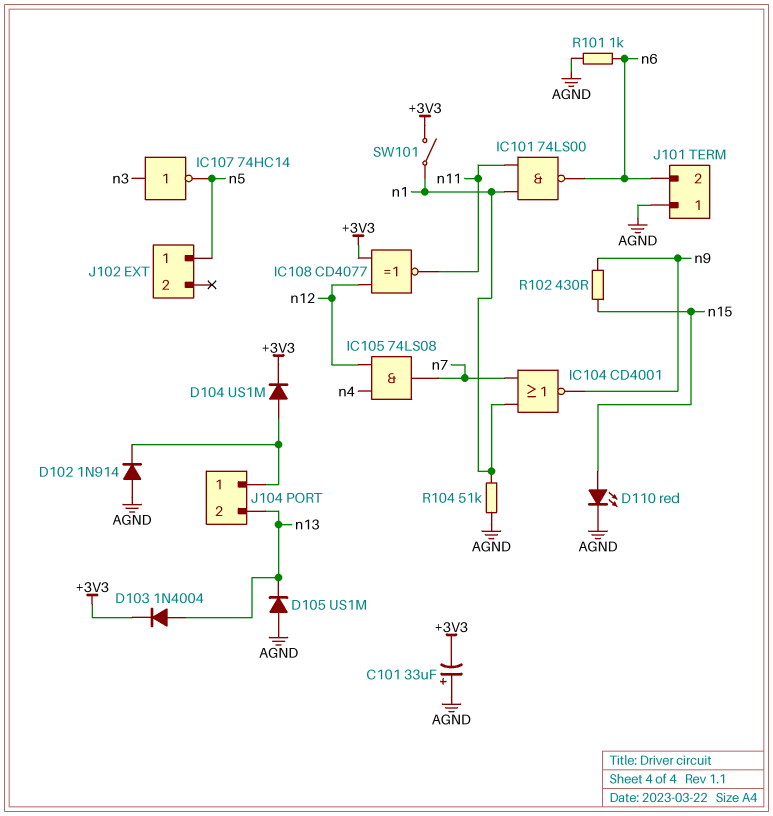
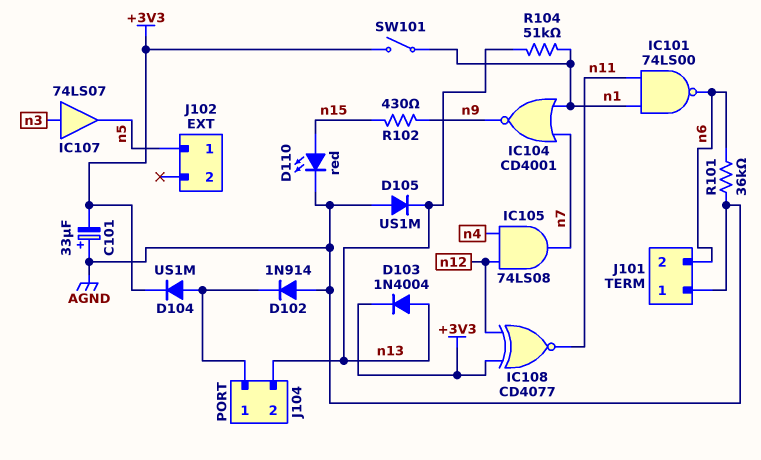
IC107: NOT 74HC14 (in n3, out n5) -> buffer 74LS07 (in n3, out n5)
R101: 1k (AGND, n6) -> 36k (AGND, n6)
R104: 51k (AGND, n1) -> 51k (n1, n13)

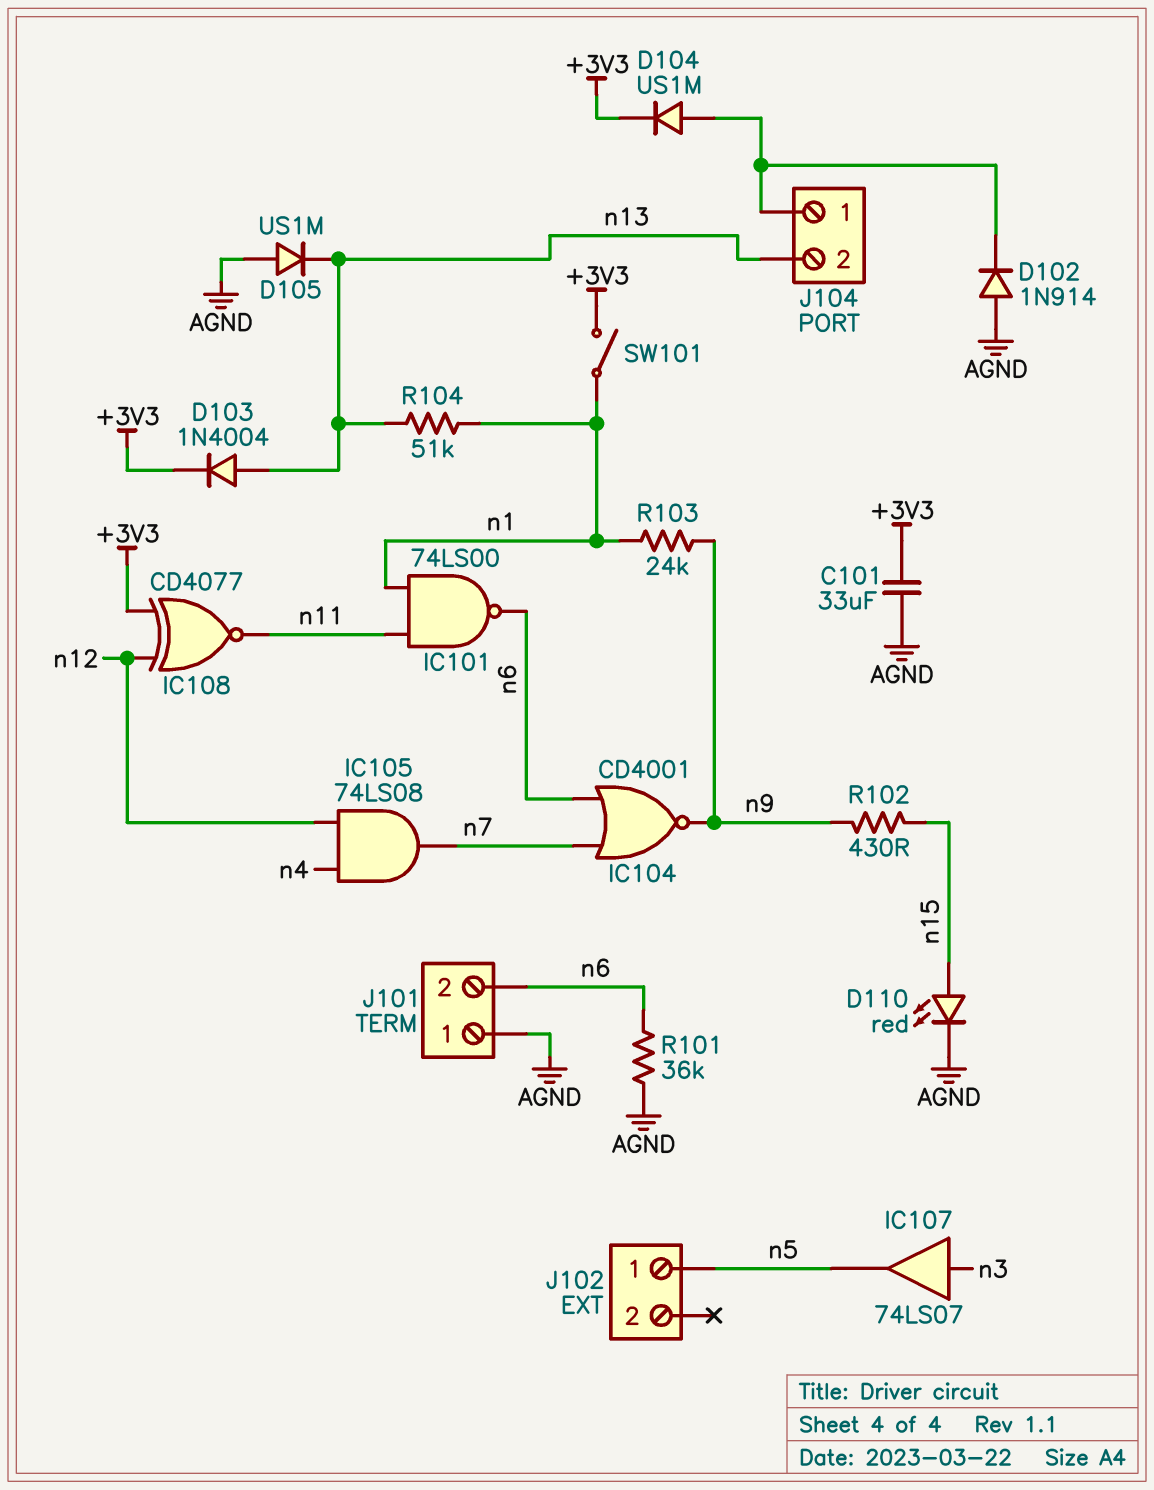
C101: 33uF (plus AGND, minus +3V3) -> 33uF (+3V3, AGND)
IC104: NOR CD4001 (in n1, in n7, out n9) -> NOR CD4001 (in n6, in n7, out n9)
R103: none -> 24k (n1, n9)

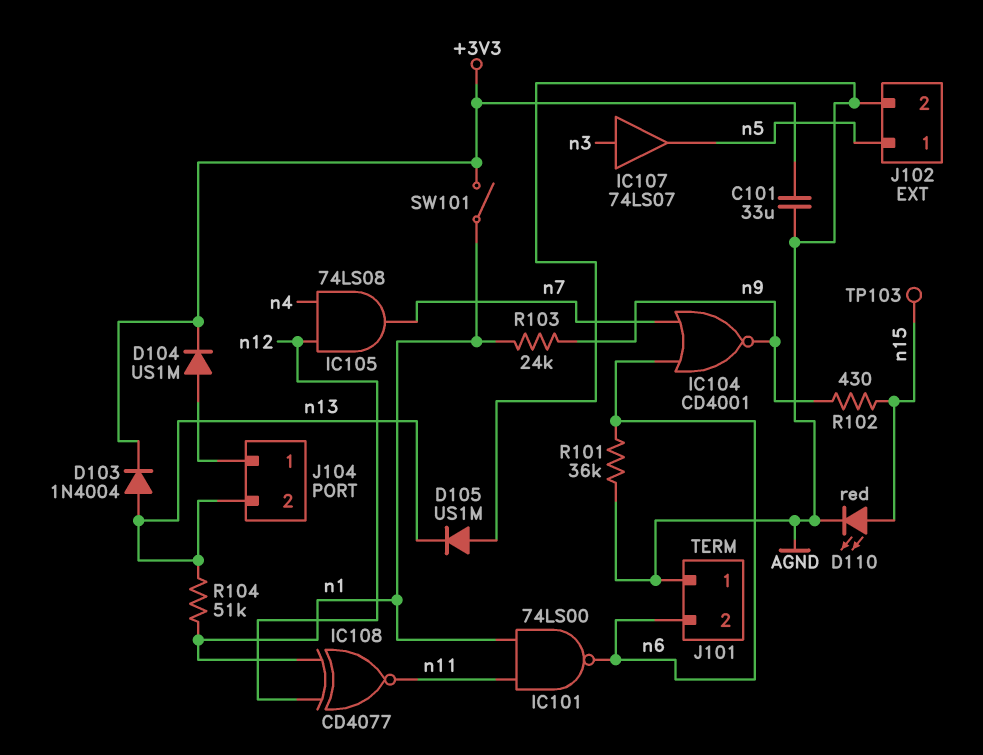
D102: diode 1N914 (A AGND, K J104/1) -> none
IC108: XNOR CD4077 (in +3V3, in n12, out n11) -> XNOR CD4077 (in n1, in n12, out n11)
J102 pin 2: none -> AGND
TP103: none -> test point (n15)

